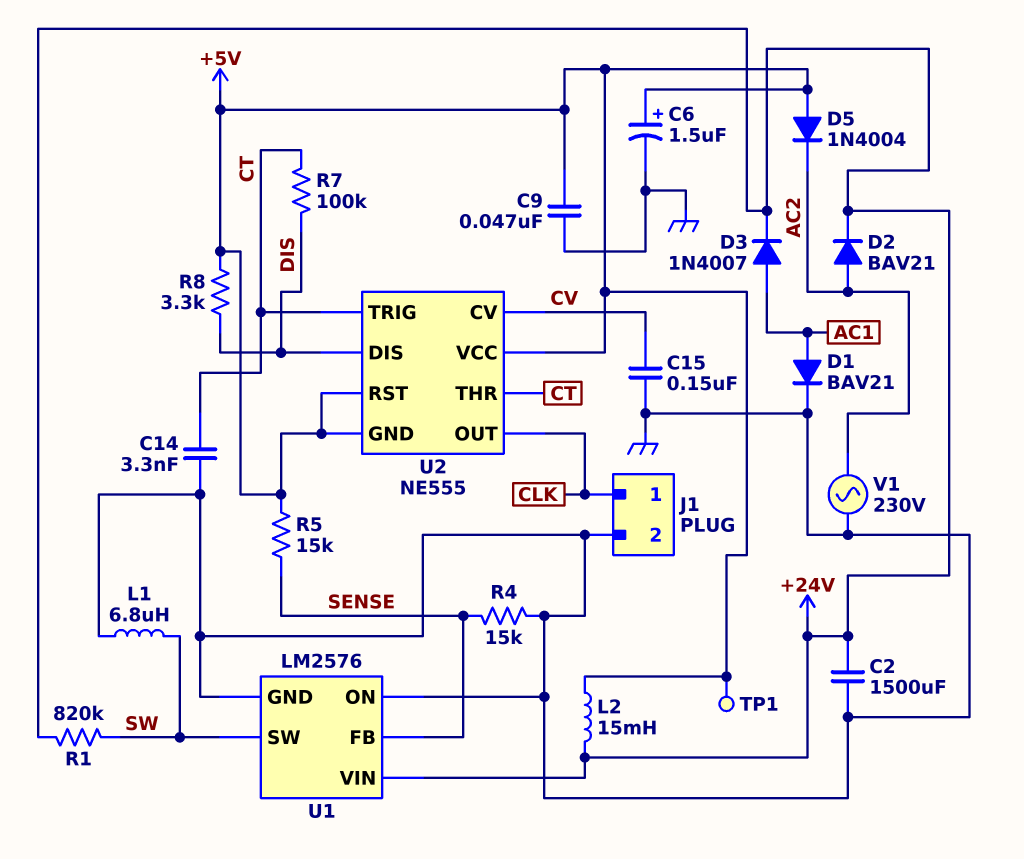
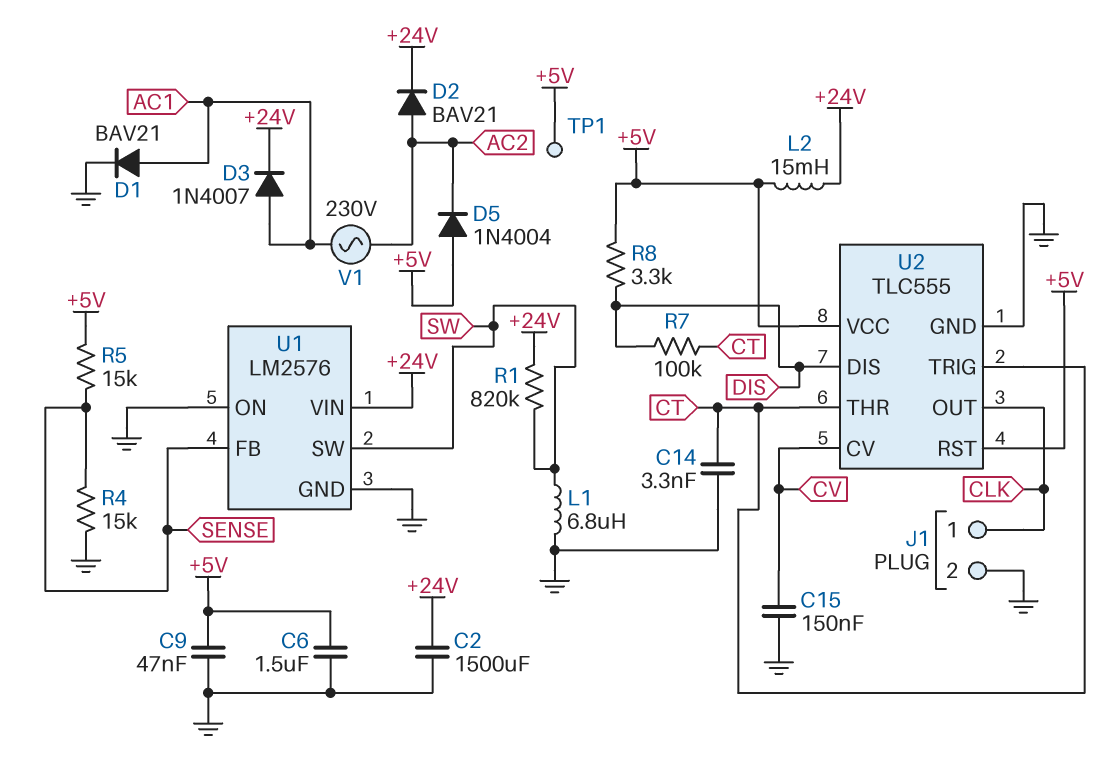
C6: 1.5uF (plus +5V, minus GND) -> 1.5uF (+5V, GND)
U2: NE555 -> TLC555
U2 pin GND: +5V -> GND
V1: AC 230V (AC2, GND) -> AC 230V (AC1, AC2)

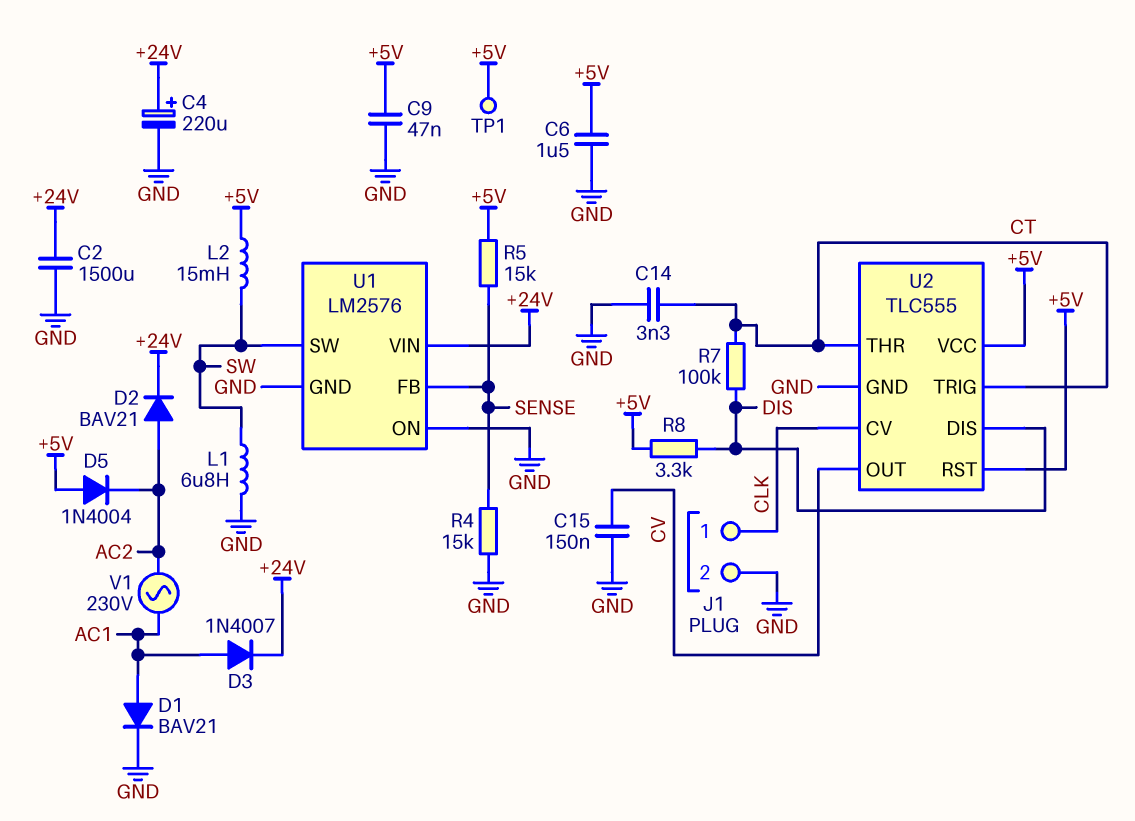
C4: none -> 220uF (plus +24V, minus GND)
L2: 15mH (+5V, +24V) -> 15mH (+5V, SW)
R1: 820k (+24V, SW) -> none
U2 pin CV: CV -> CLK
U2 pin OUT: CLK -> CV

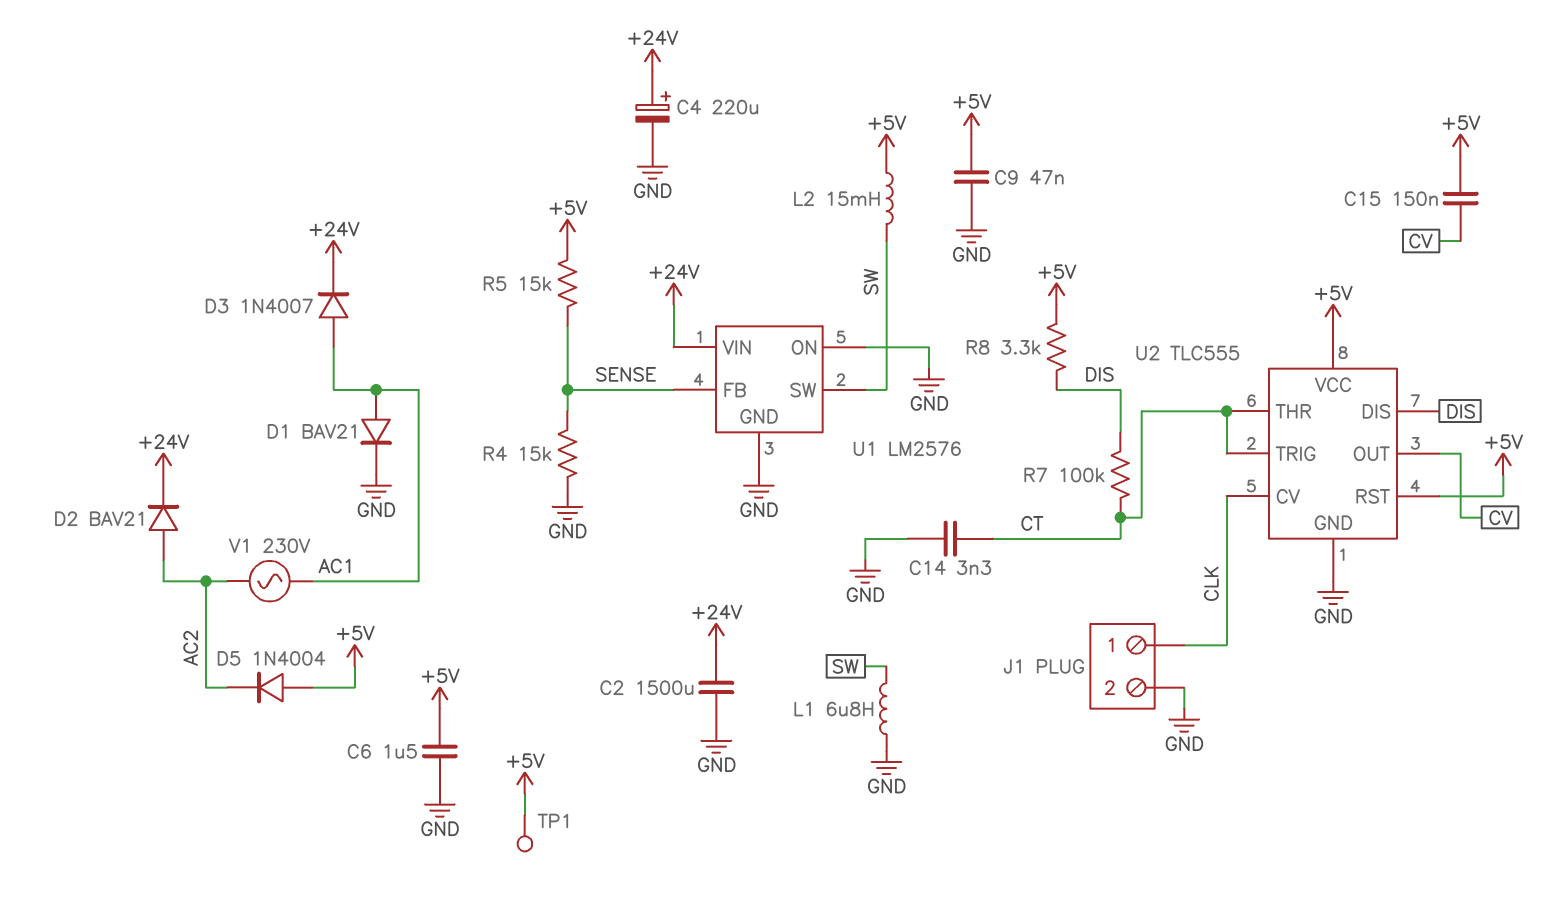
C15: 150nF (CV, GND) -> 150nF (+5V, CV)

